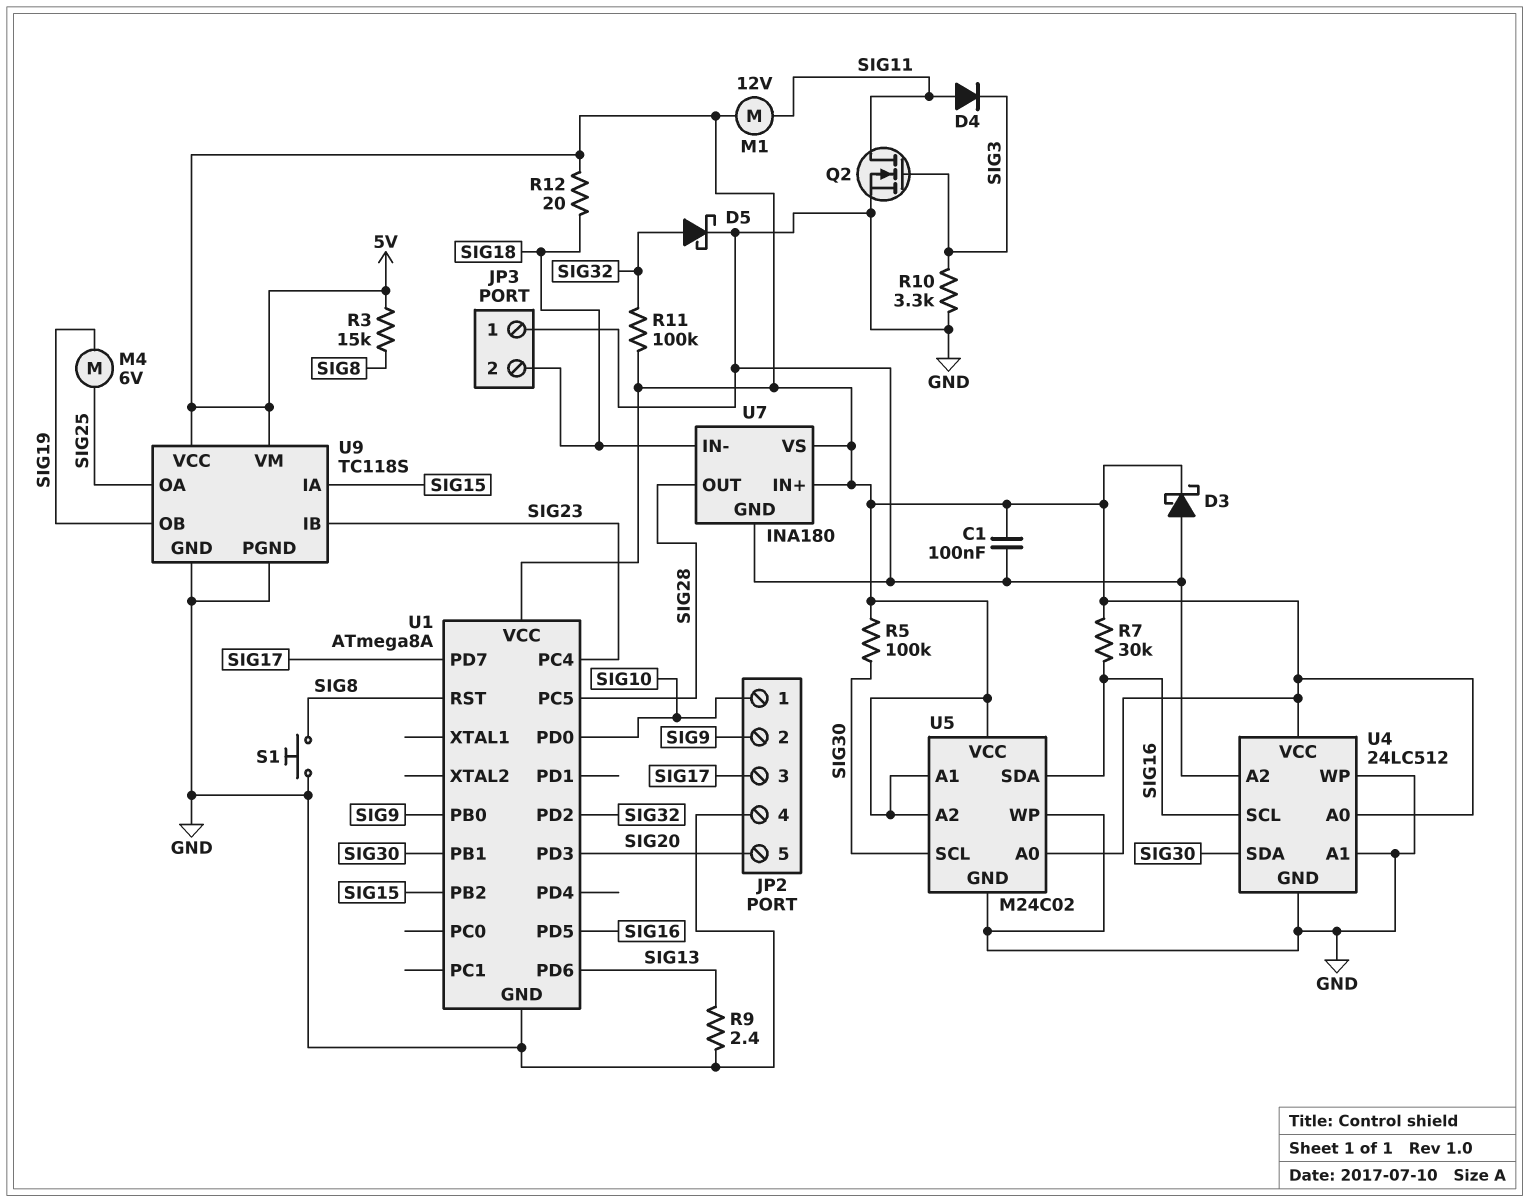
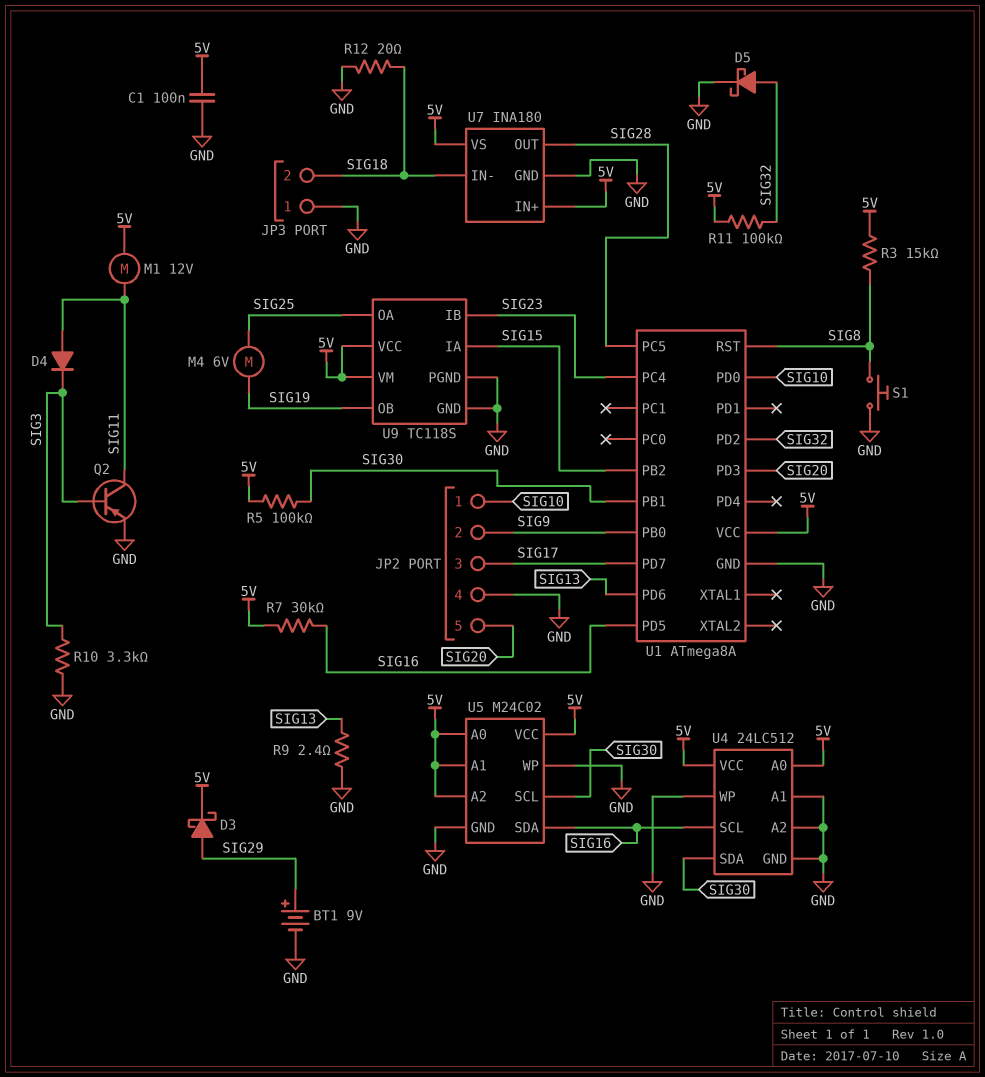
BT1: none -> 9V (plus SIG29, minus GND)
D3: schottky (A GND, K 5V) -> schottky (A SIG29, K 5V)
Q2: NMOS (G SIG3, D SIG11, S GND) -> PNP (B SIG3, C SIG11, E GND)
R12: 20 (5V, SIG18) -> 20 (GND, SIG18)

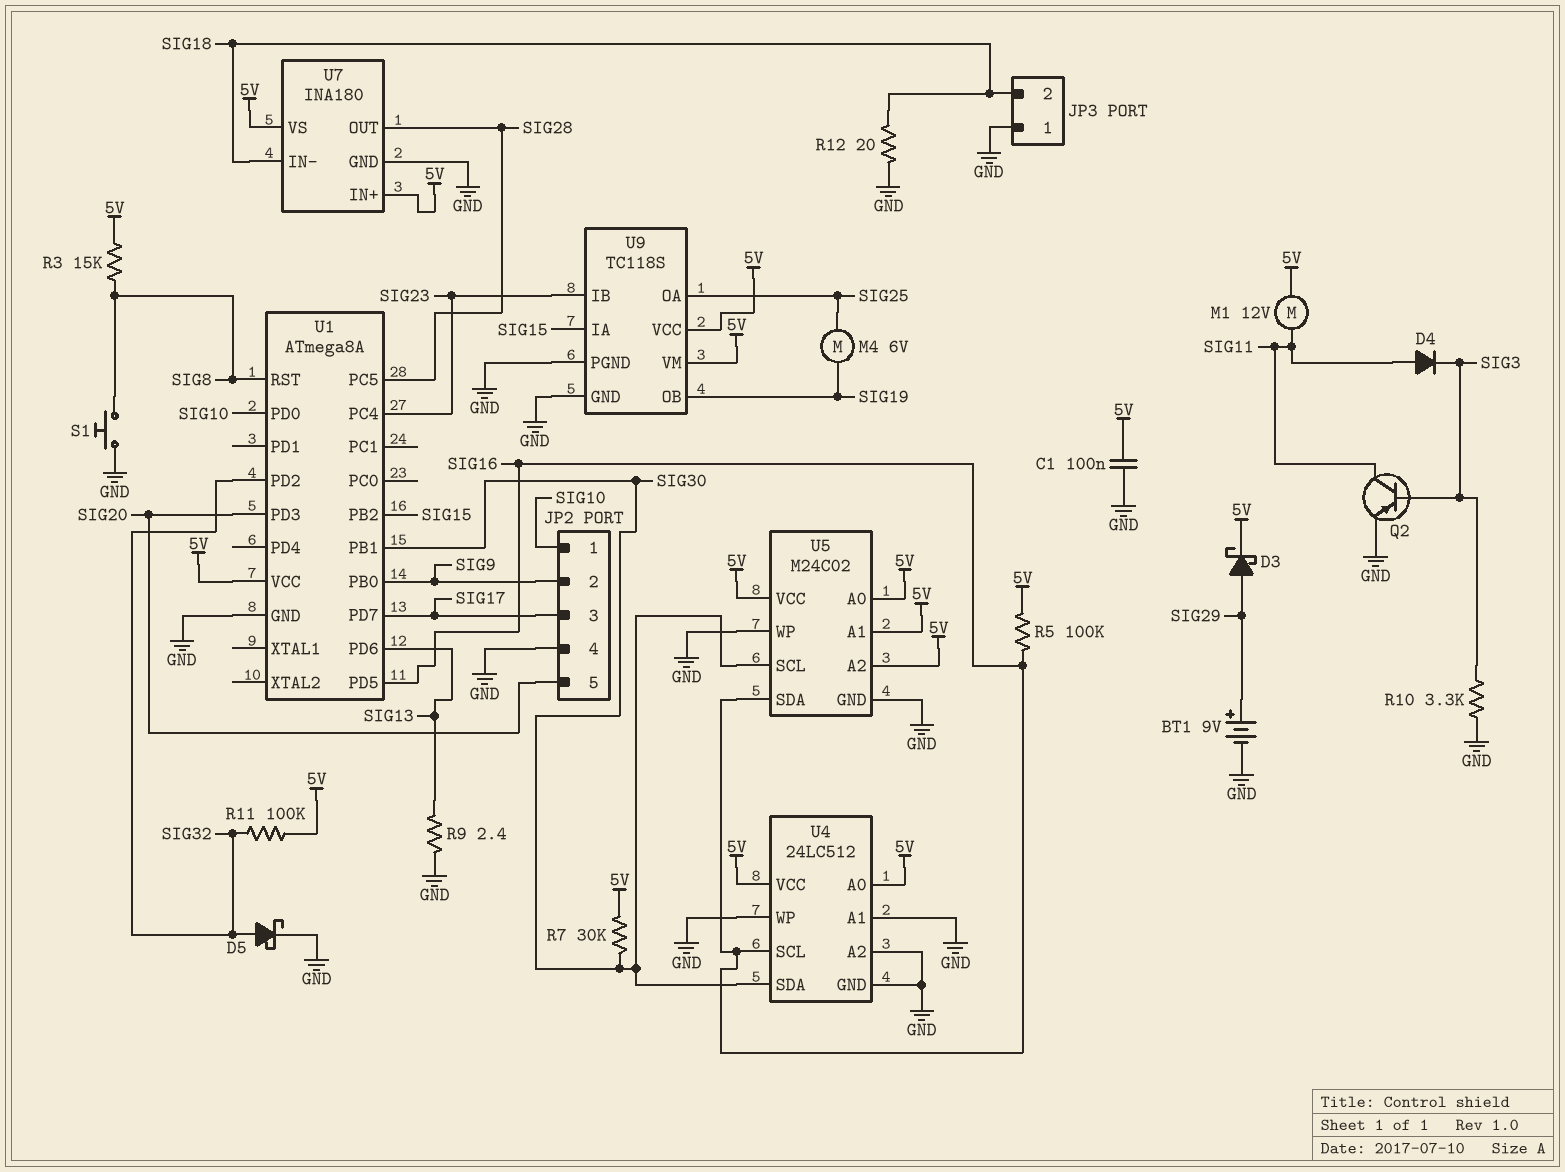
R5: 100k (5V, SIG30) -> 100k (5V, SIG16)
R7: 30k (5V, SIG16) -> 30k (5V, SIG30)

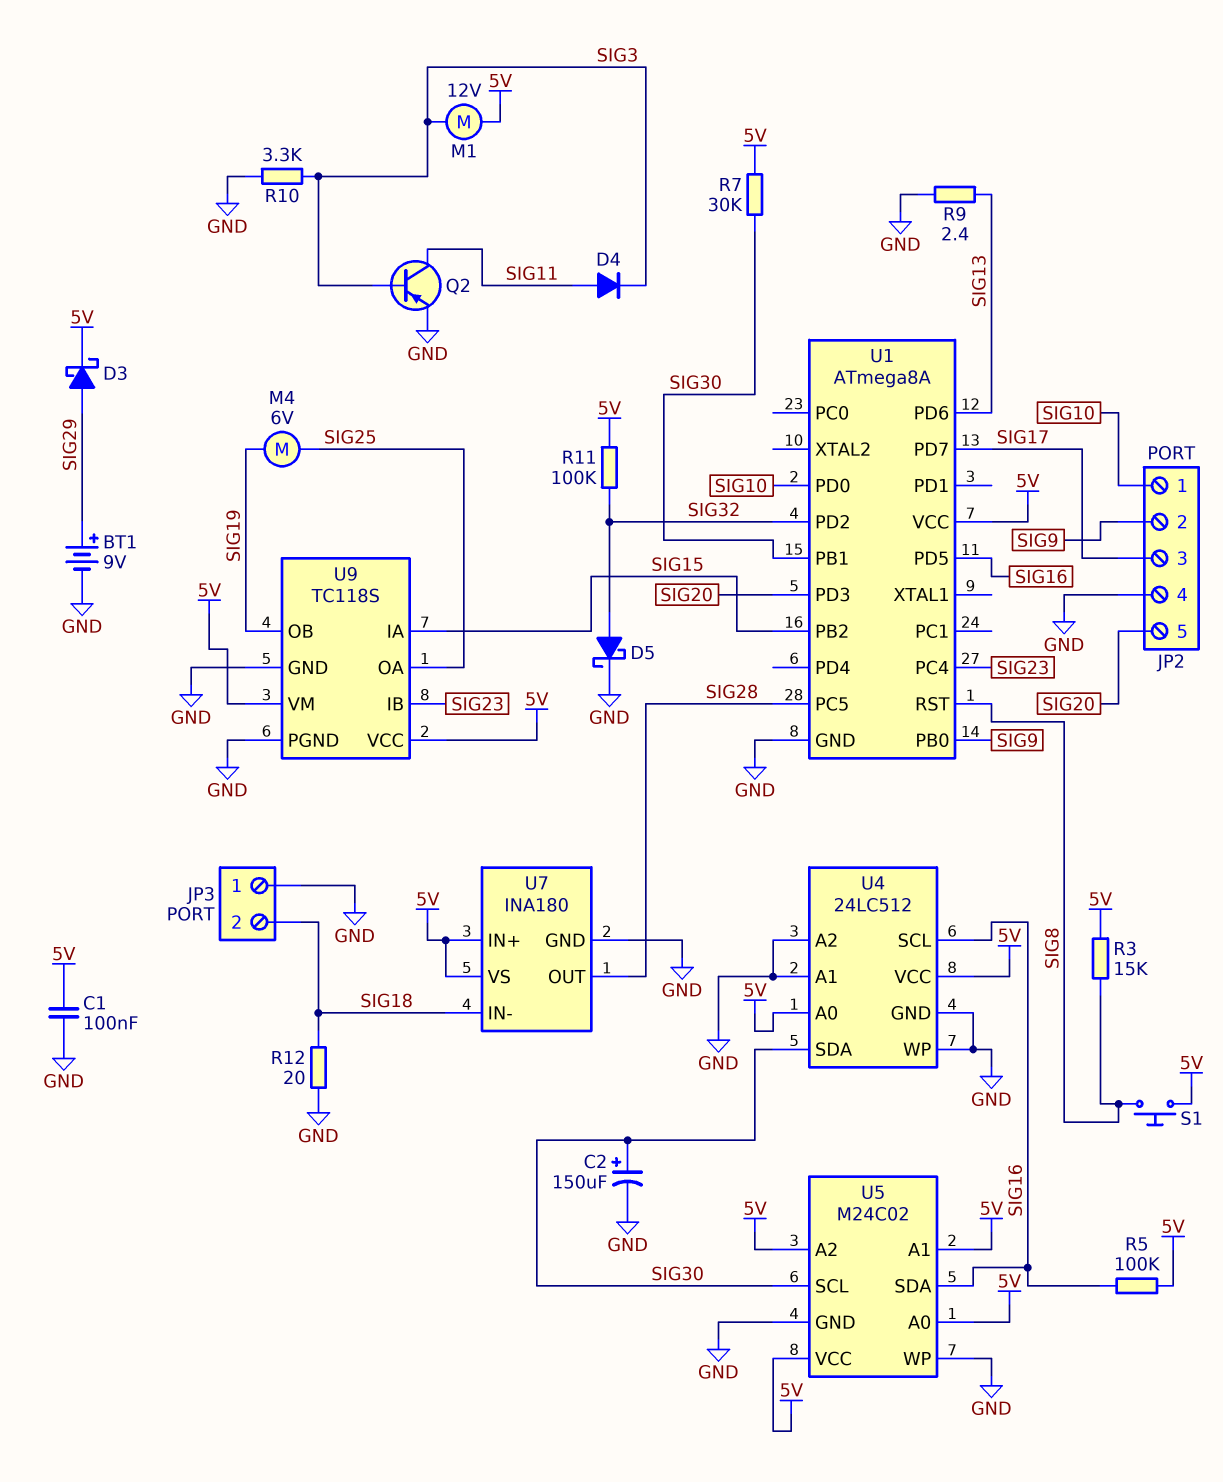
C2: none -> 150uF (plus SIG30, minus GND)
M1: motor 12V (5V, SIG11) -> motor 12V (5V, SIG3)
S1: button (GND, SIG8) -> button (5V, SIG8)

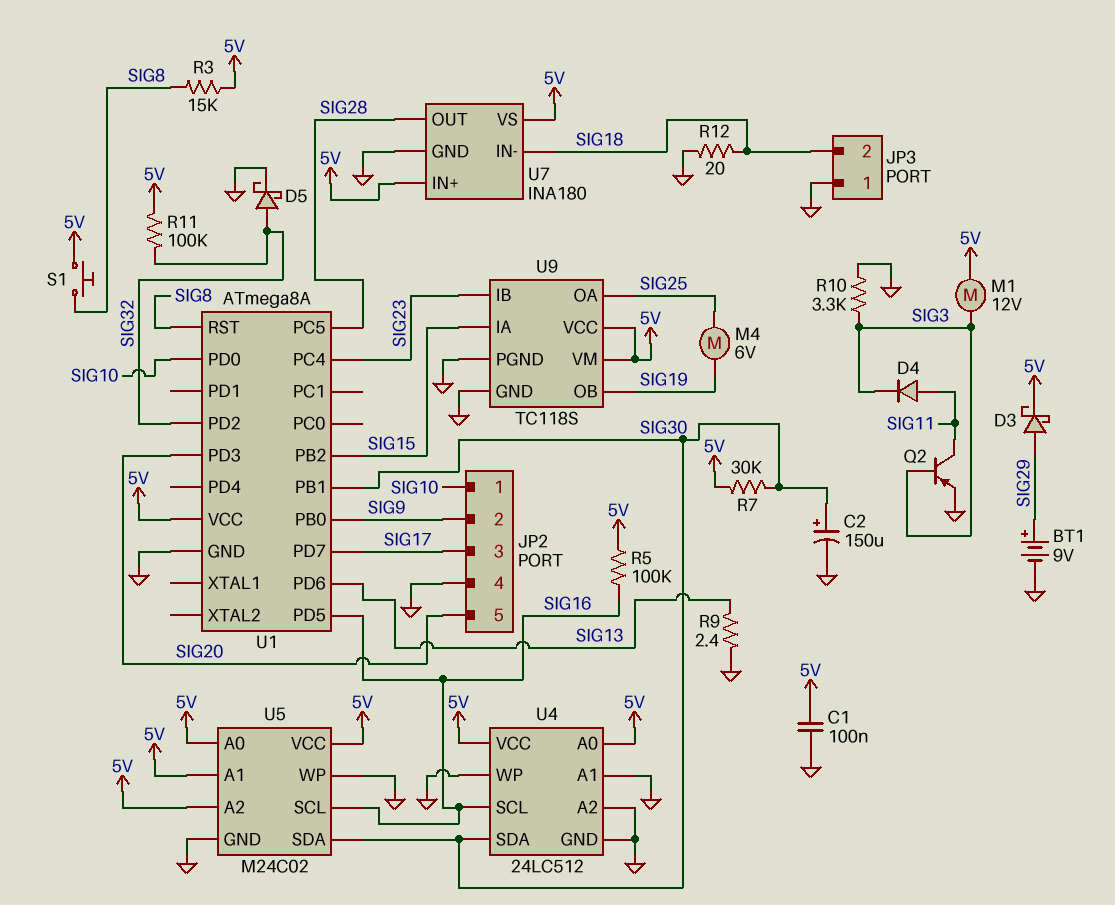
U5 pin SCL: SIG30 -> SIG16
U5 pin SDA: SIG16 -> SIG30

